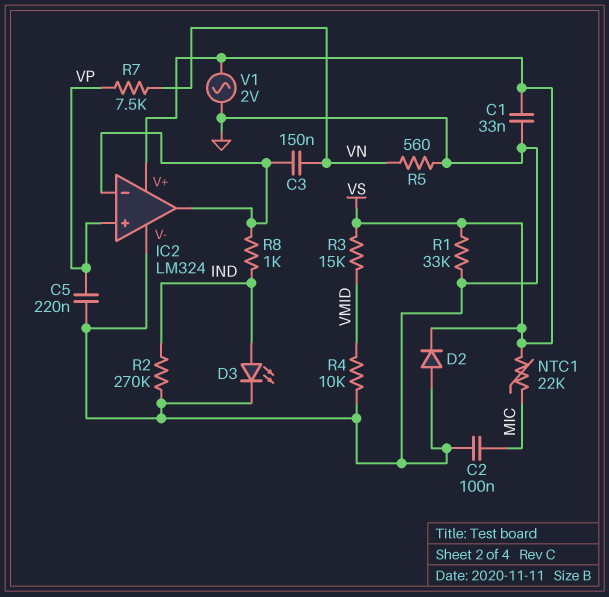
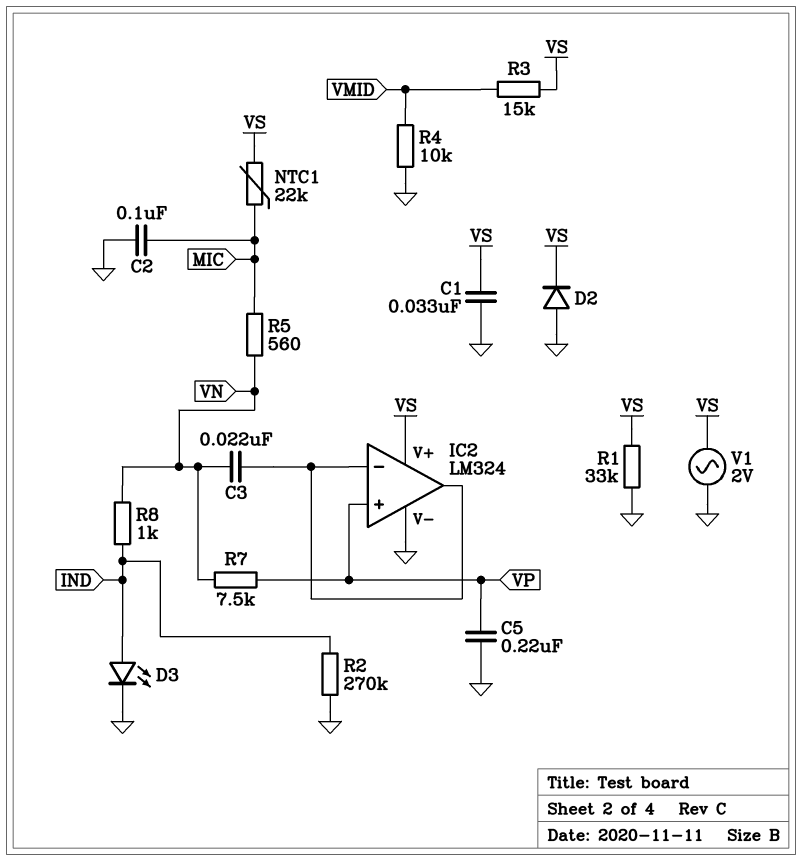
C3: 150nF (IC2/in-, VN) -> 22nF (IC2/in-, VN)
R5: 560 (GND, VN) -> 560 (MIC, VN)
R8: 1k (IC2/in-, IND) -> 1k (IND, VN)

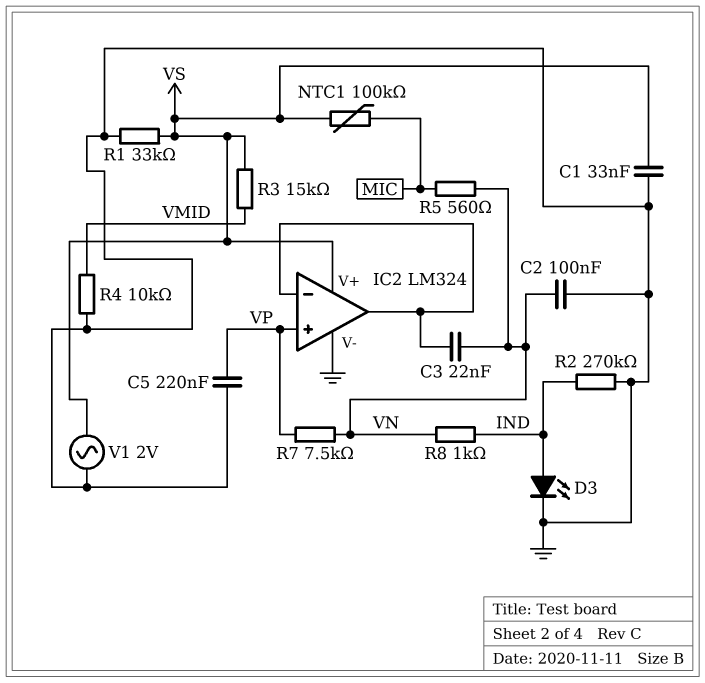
C2: 100nF (GND, MIC) -> 100nF (GND, VN)
D2: diode (A GND, K VS) -> none
NTC1: 22k (MIC, VS) -> 100k (MIC, VS)

